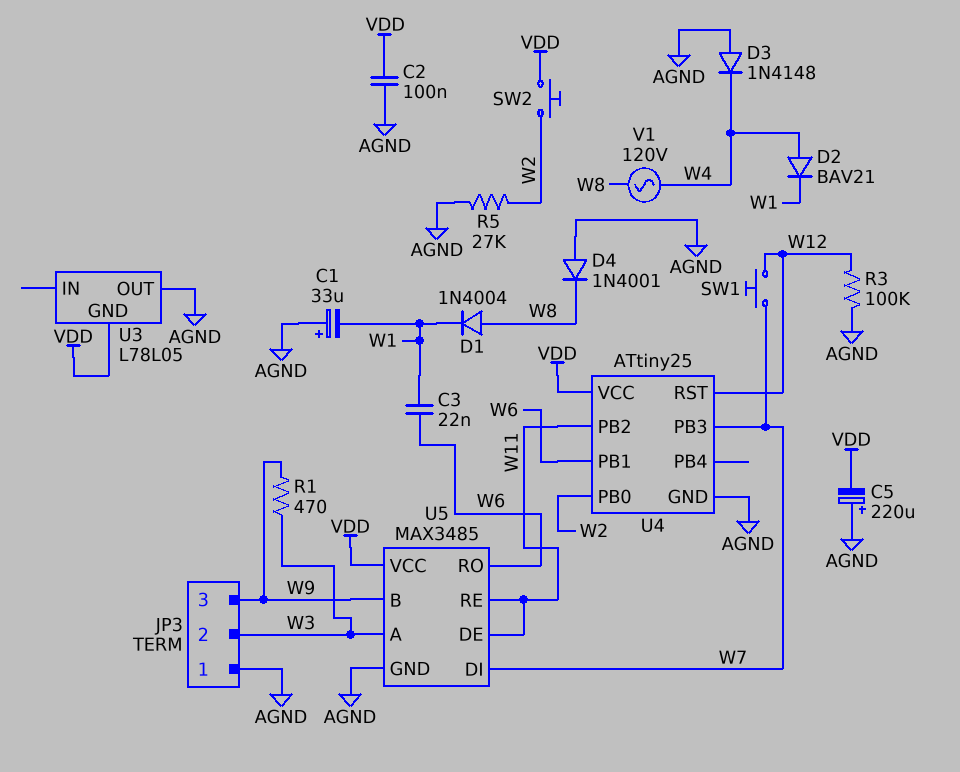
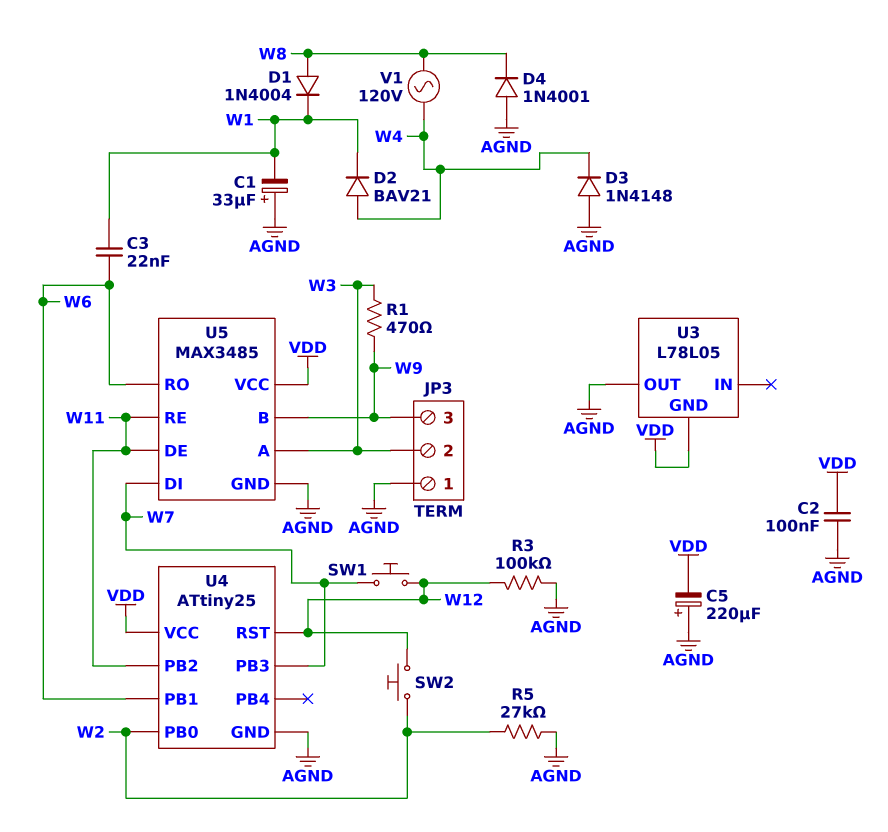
SW2: button (VDD, W2) -> button (W2, W12)

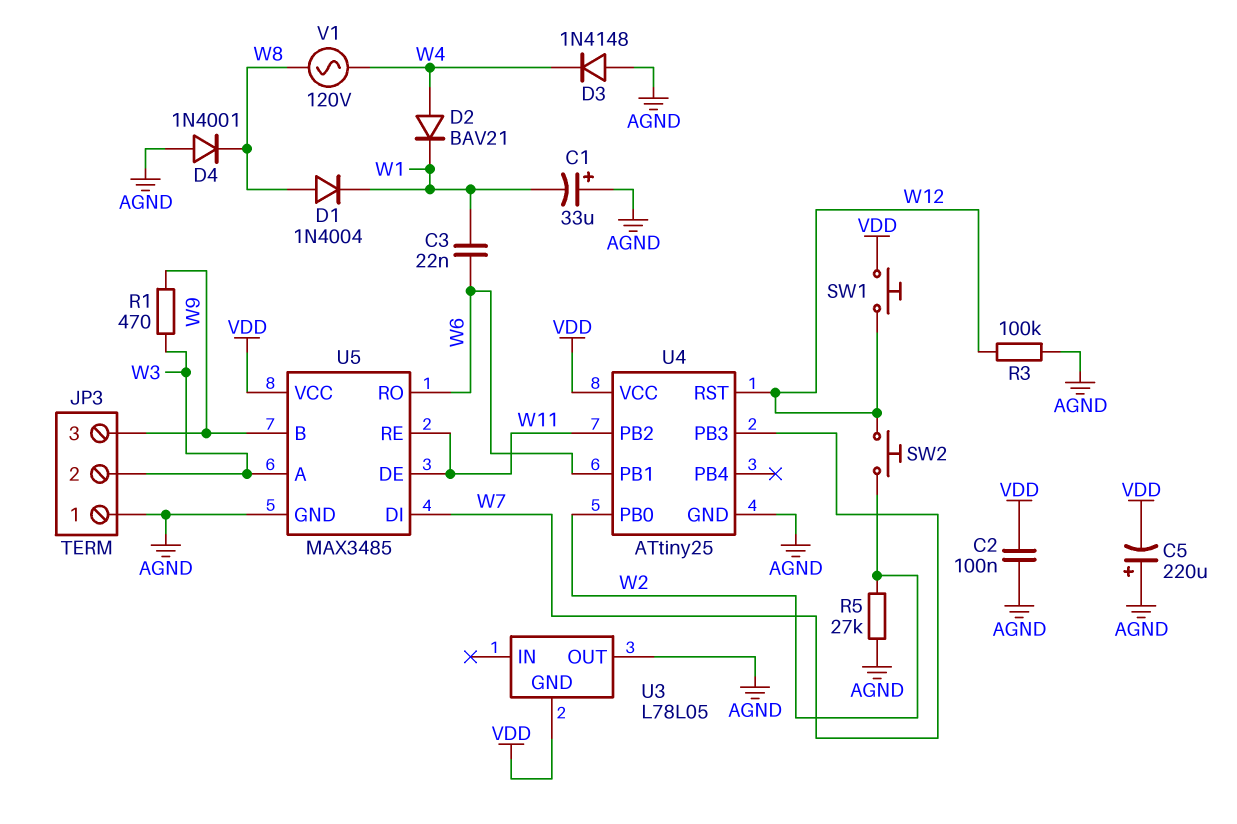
SW1: button (W7, W12) -> button (VDD, W12)

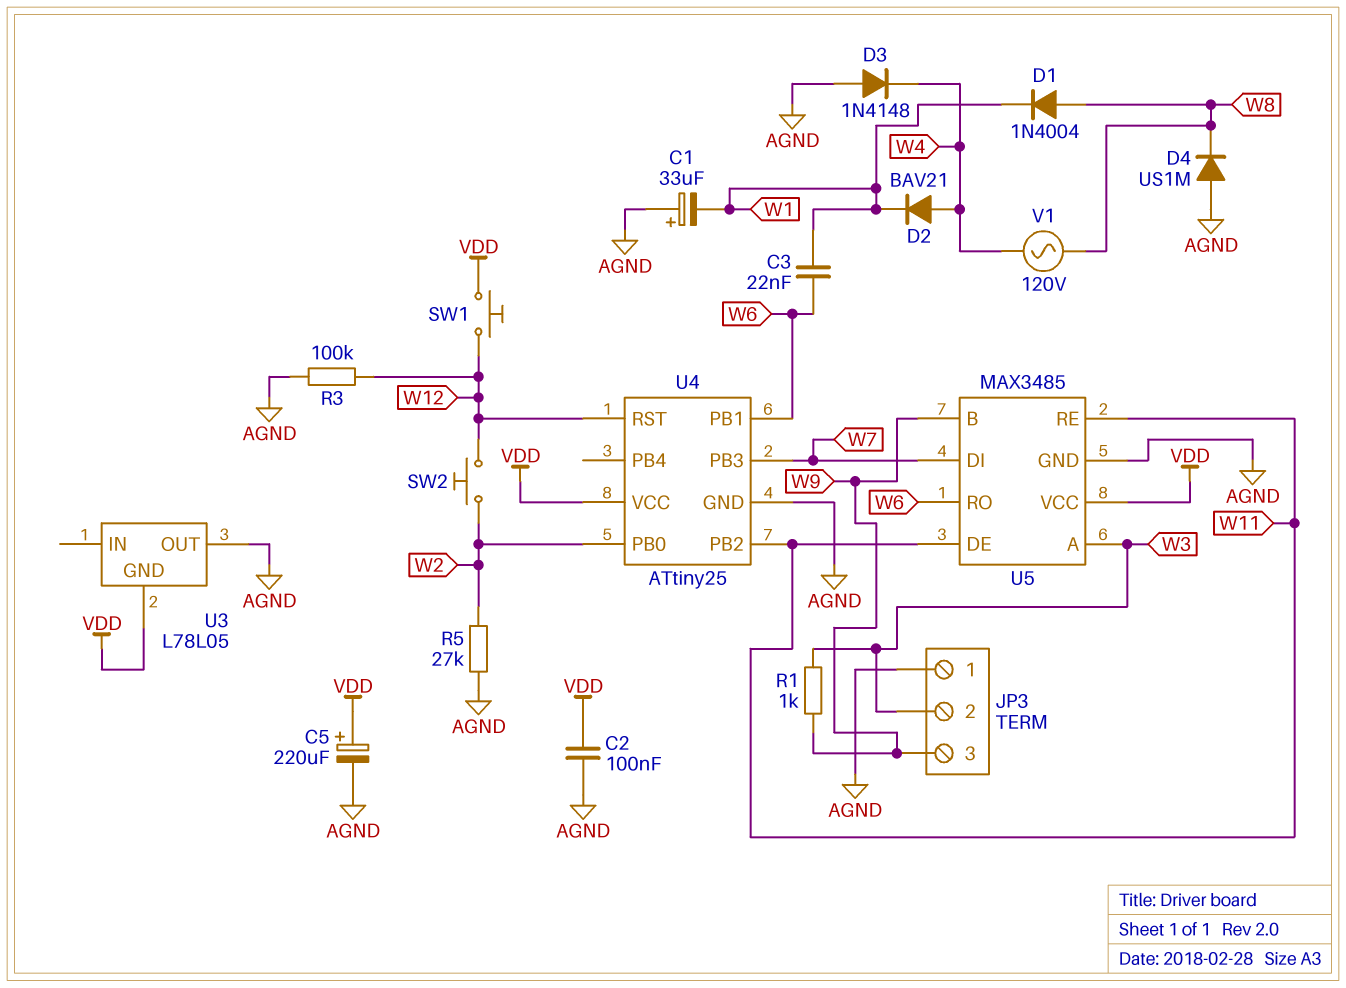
C5: 220uF (plus AGND, minus VDD) -> 220uF (plus VDD, minus AGND)
D4: diode 1N4001 (A AGND, K W8) -> diode US1M (A AGND, K W8)
R1: 470 (W3, W9) -> 1k (W3, W9)

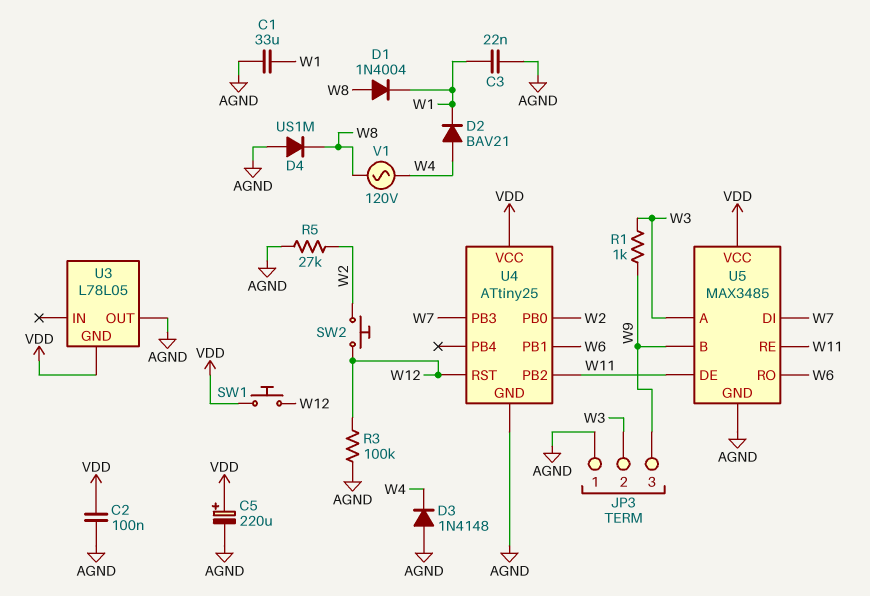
C1: 33uF (plus AGND, minus W1) -> 33uF (AGND, W1)
C3: 22nF (W1, W6) -> 22nF (AGND, W1)

